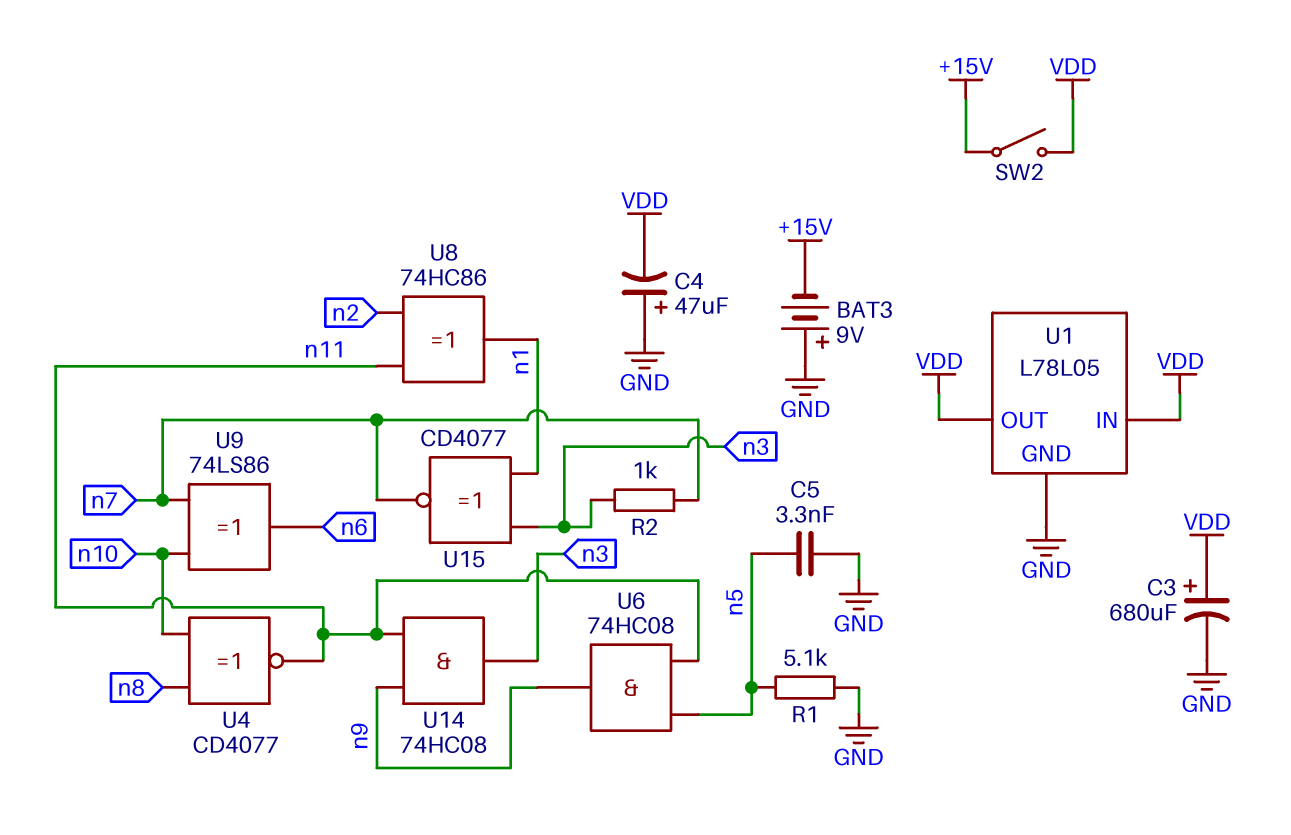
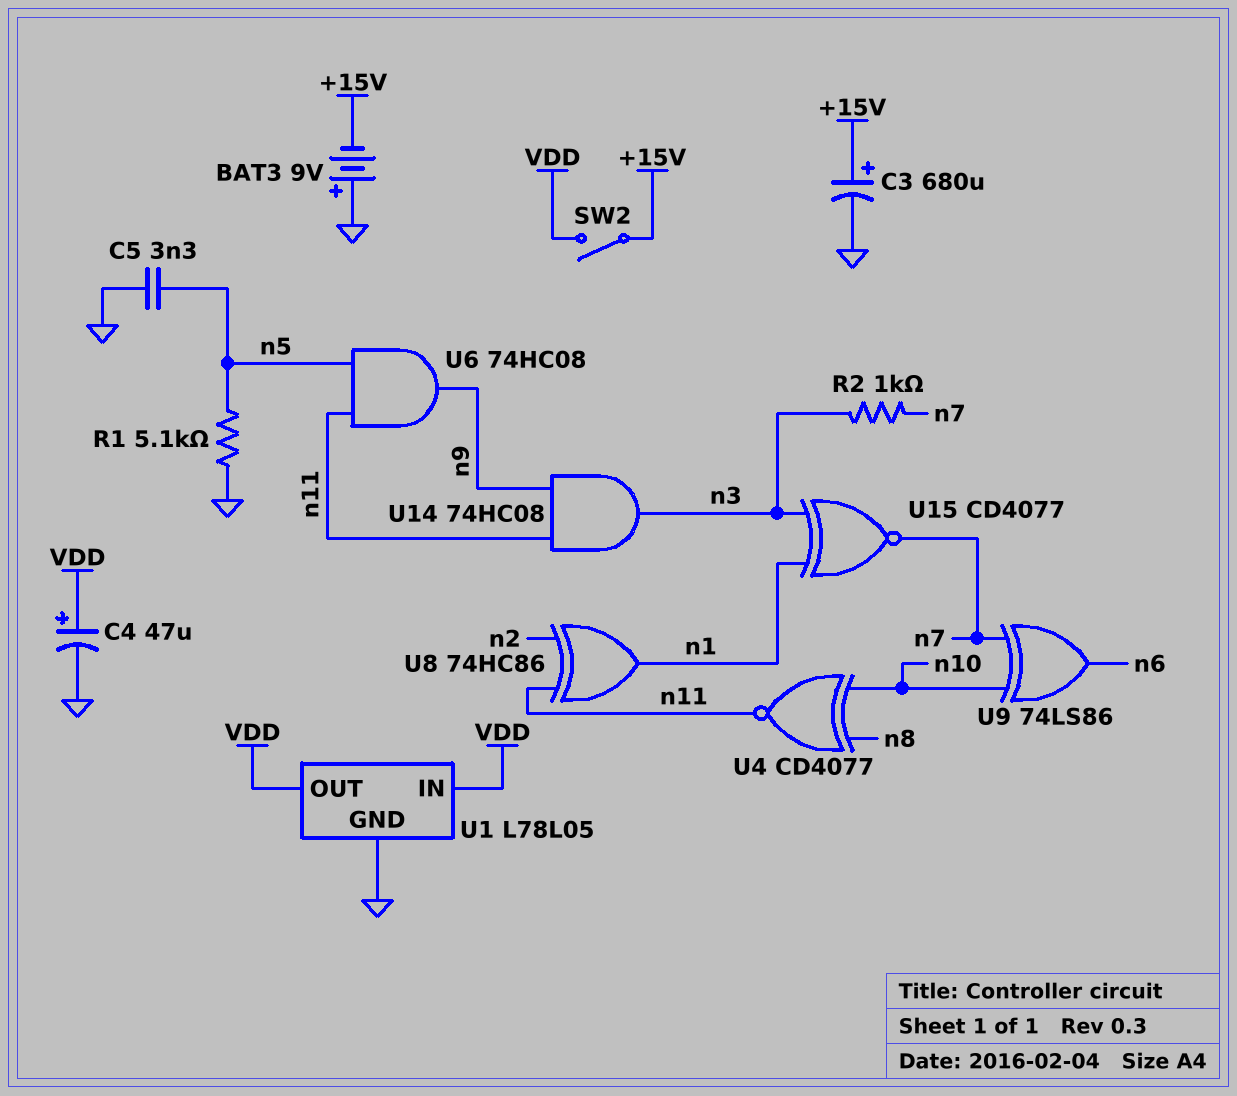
C3: 680uF (plus VDD, minus GND) -> 680uF (plus +15V, minus GND)
C4: 47uF (plus GND, minus VDD) -> 47uF (plus VDD, minus GND)

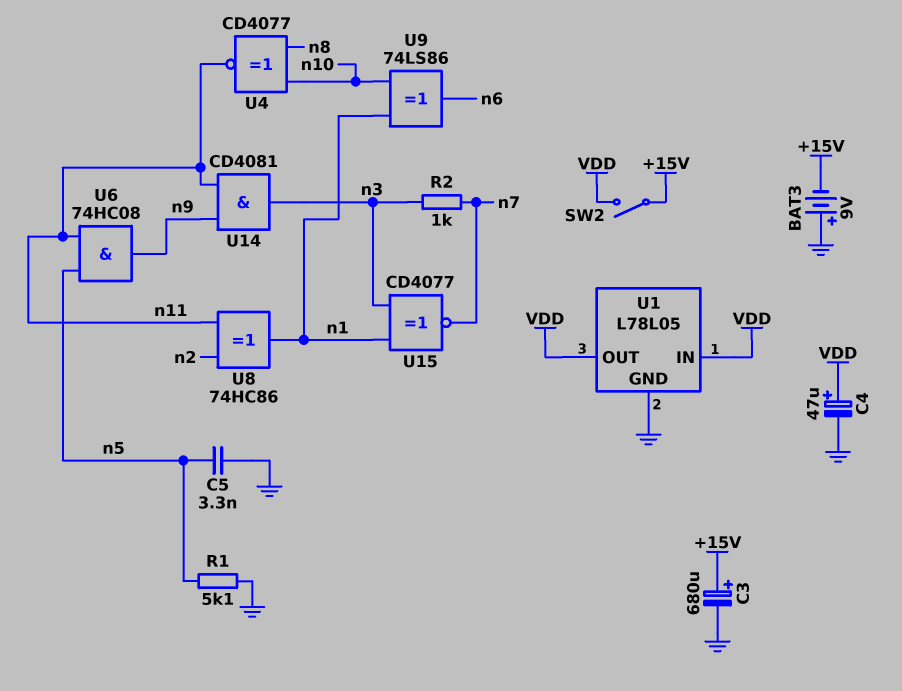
U9: XOR 74LS86 (in n7, in n10, out n6) -> XOR 74LS86 (in n1, in n10, out n6)
U14: AND 74HC08 (in n9, in n11, out n3) -> AND CD4081 (in n9, in n11, out n3)

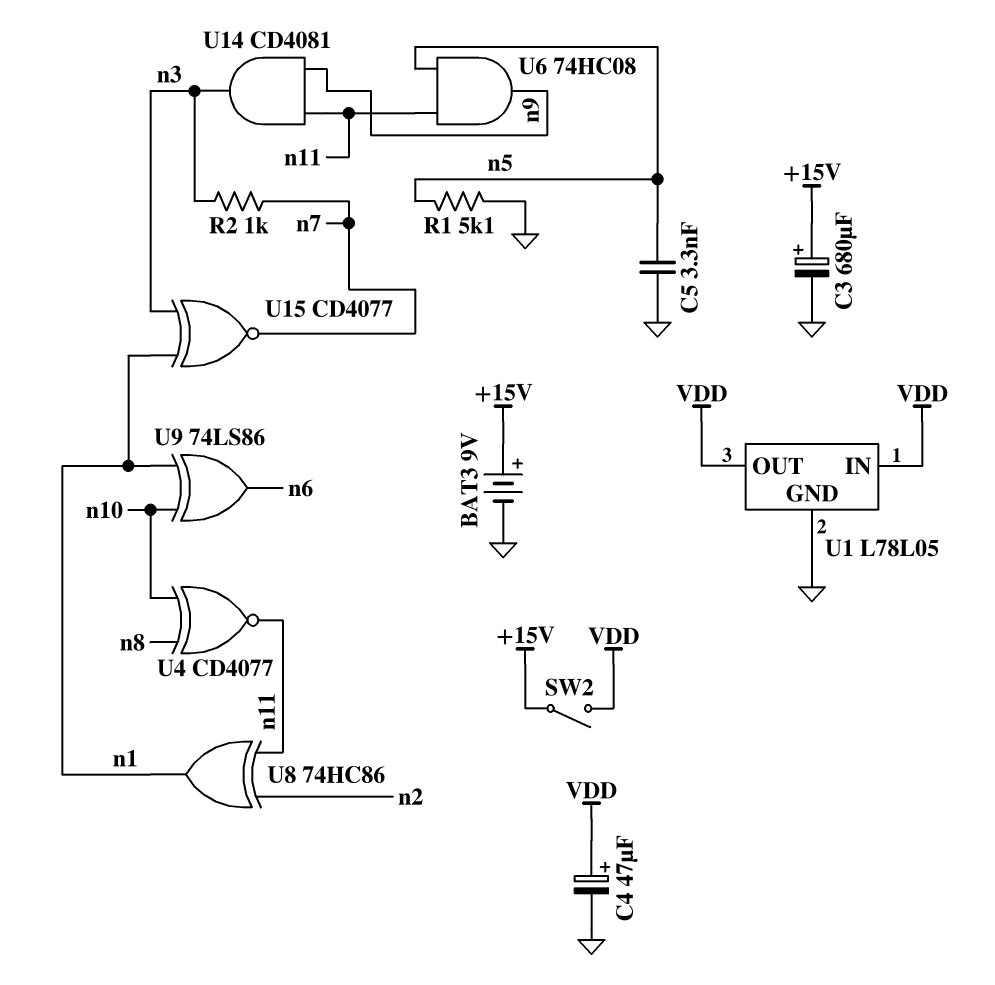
BAT3: 9V (plus GND, minus +15V) -> 9V (plus +15V, minus GND)

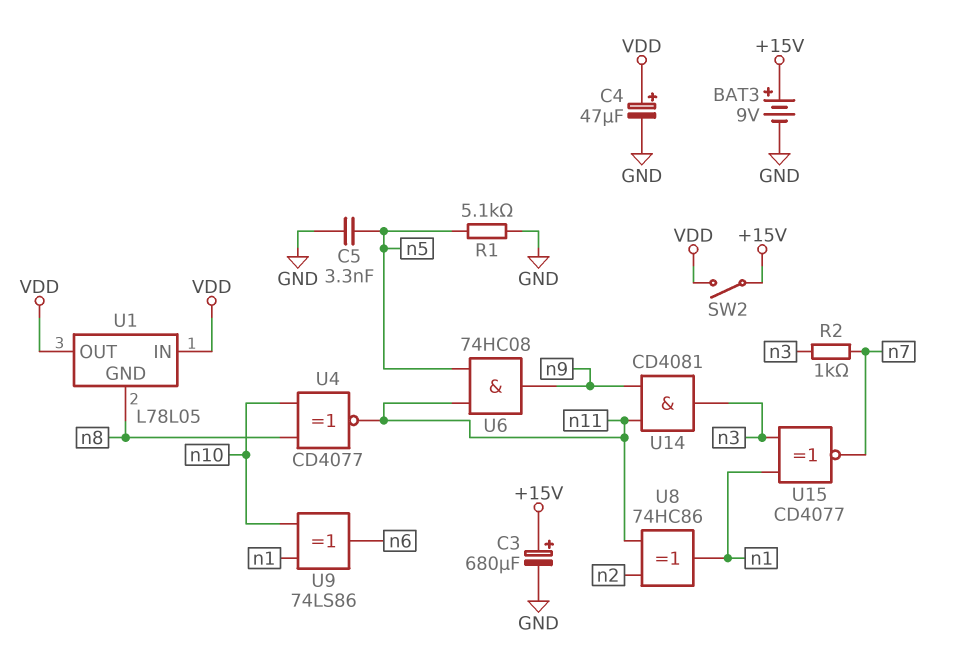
U1 pin GND: GND -> n8

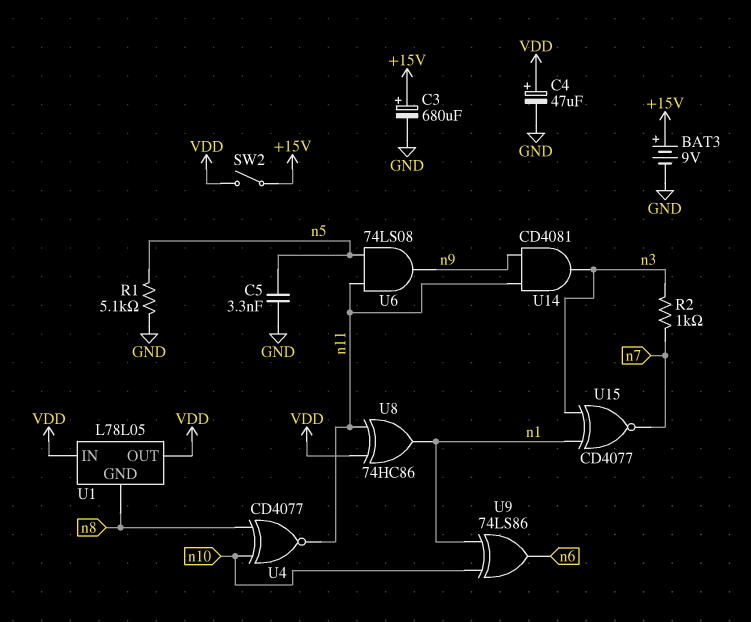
U6: AND 74HC08 (in n5, in n11, out n9) -> AND 74LS08 (in n5, in n11, out n9)
U8: XOR 74HC86 (in n2, in n11, out n1) -> XOR 74HC86 (in VDD, in n11, out n1)

